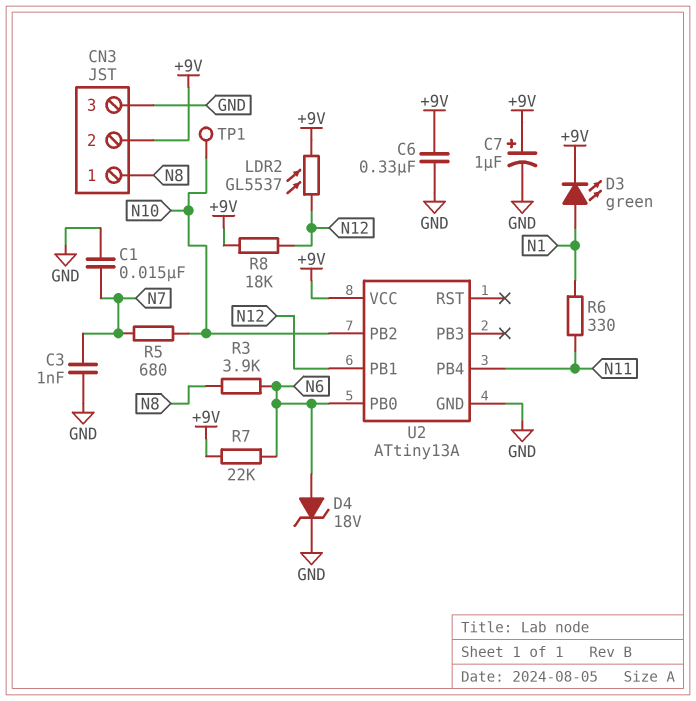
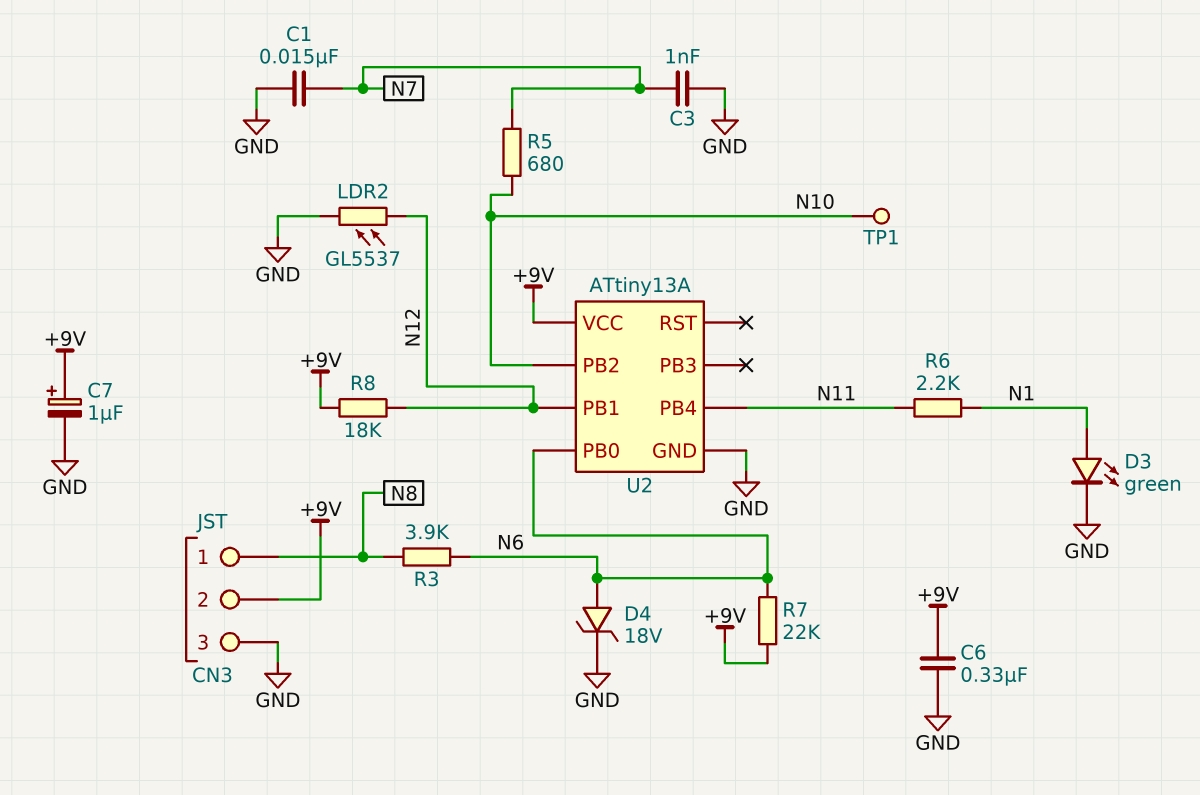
D3: LED green (A N1, K +9V) -> LED green (A N1, K GND)
LDR2: GL5537 (+9V, N12) -> GL5537 (GND, N12)
R6: 330 (N1, N11) -> 2.2k (N1, N11)

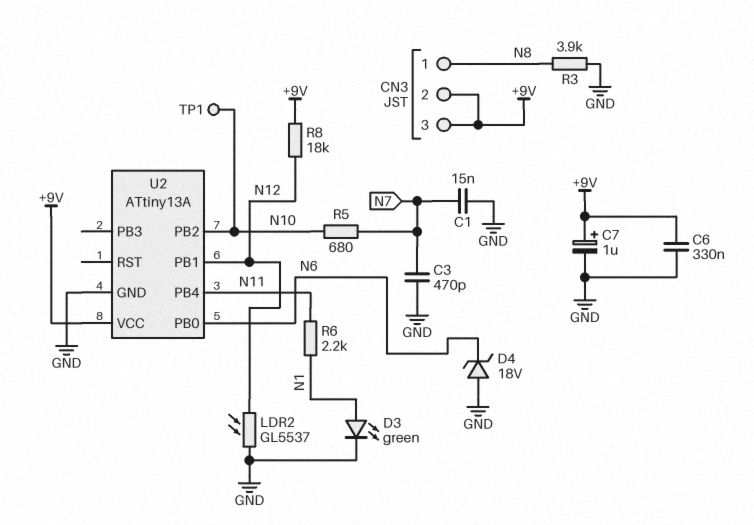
C3: 1nF (GND, N7) -> 470pF (GND, N7)
CN3 pin 3: GND -> +9V
D4: zener 18V (A N6, K GND) -> zener 18V (A GND, K N6)
R3: 3.9k (N6, N8) -> 3.9k (GND, N8)
R7: 22k (+9V, N6) -> none

